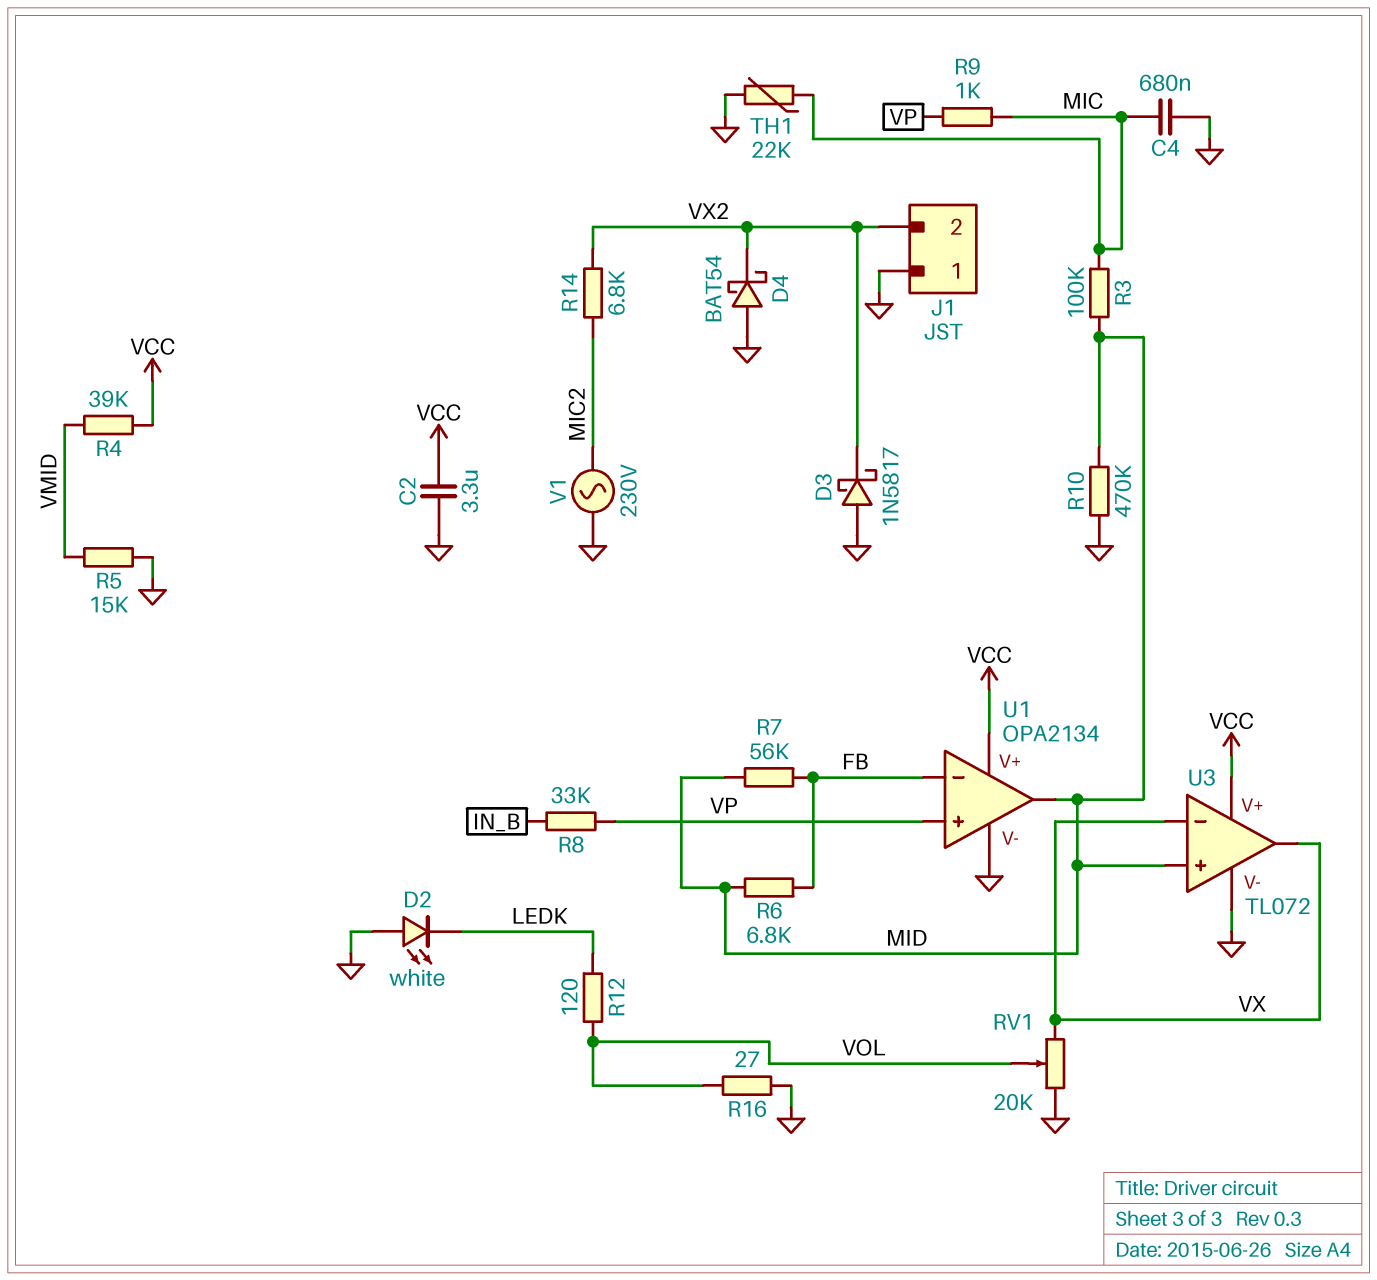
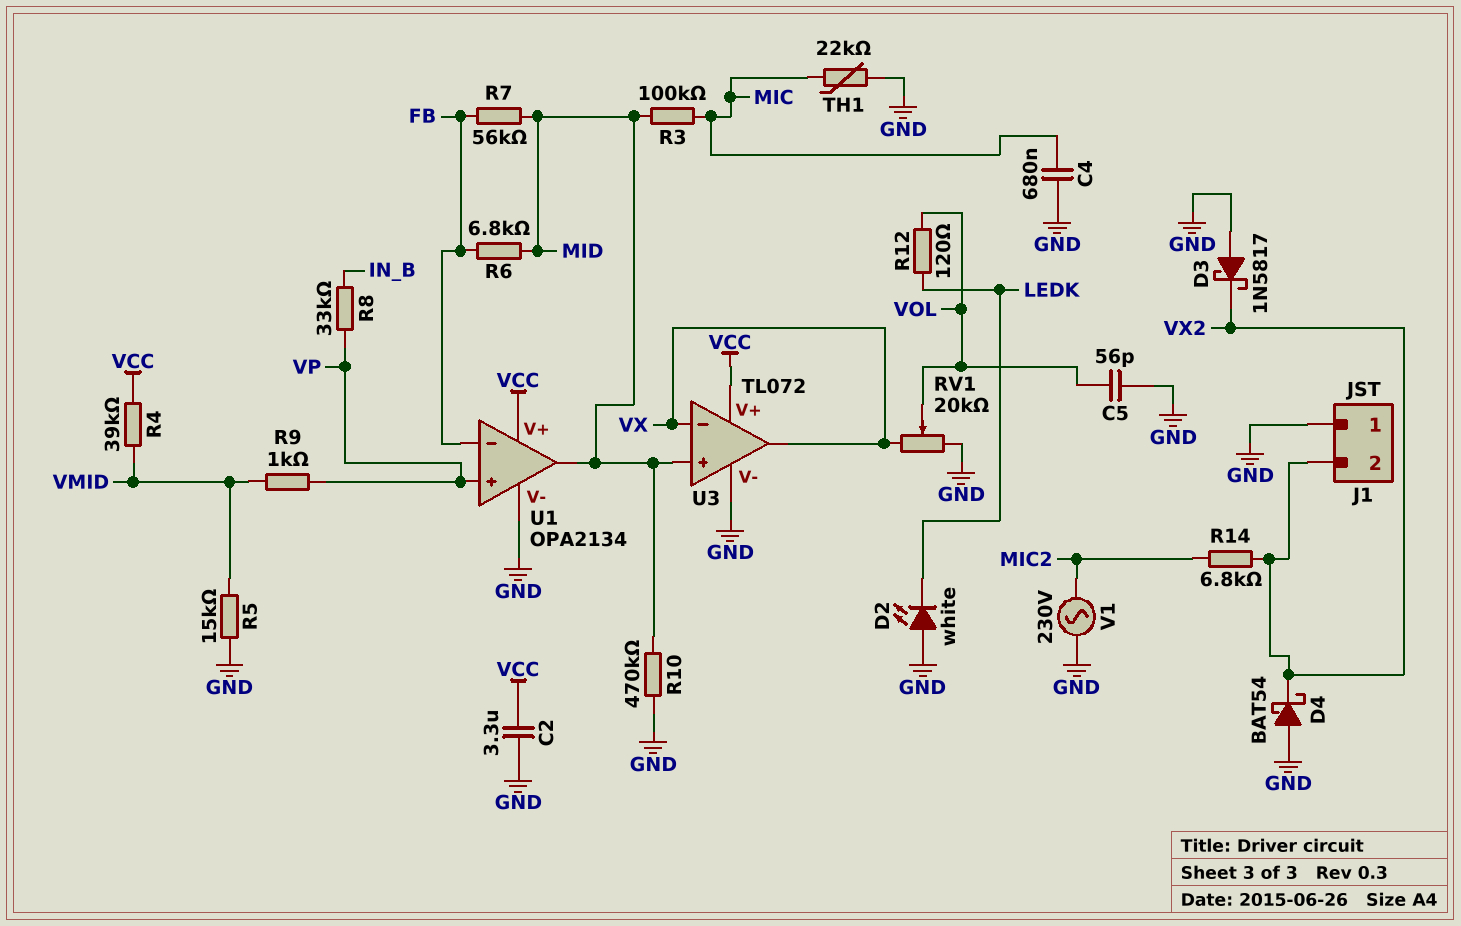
C5: none -> 56pF (GND, VOL)
R9: 1k (MIC, VP) -> 1k (VMID, VP)
R16: 27 (GND, VOL) -> none

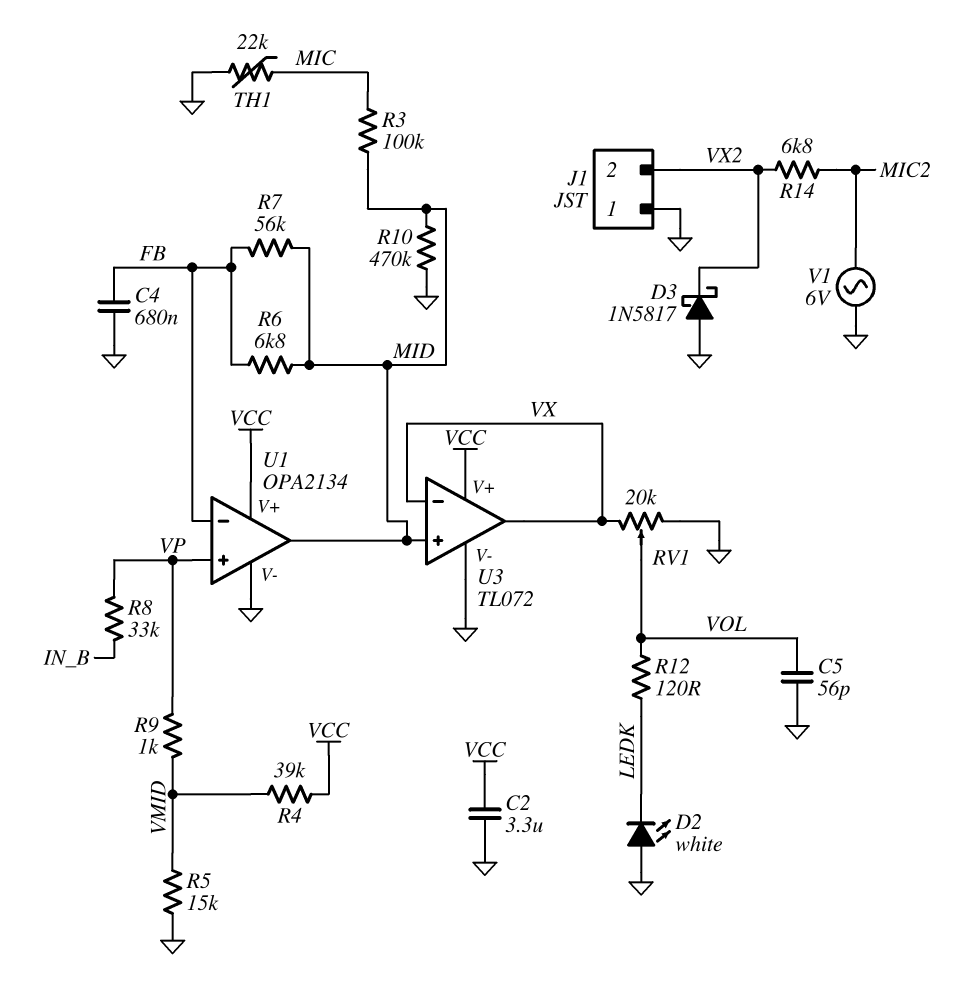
C4: 680nF (GND, MIC) -> 680nF (FB, GND)
D4: schottky BAT54 (A GND, K VX2) -> none
V1: AC 230V (GND, MIC2) -> AC 6V (GND, MIC2)

